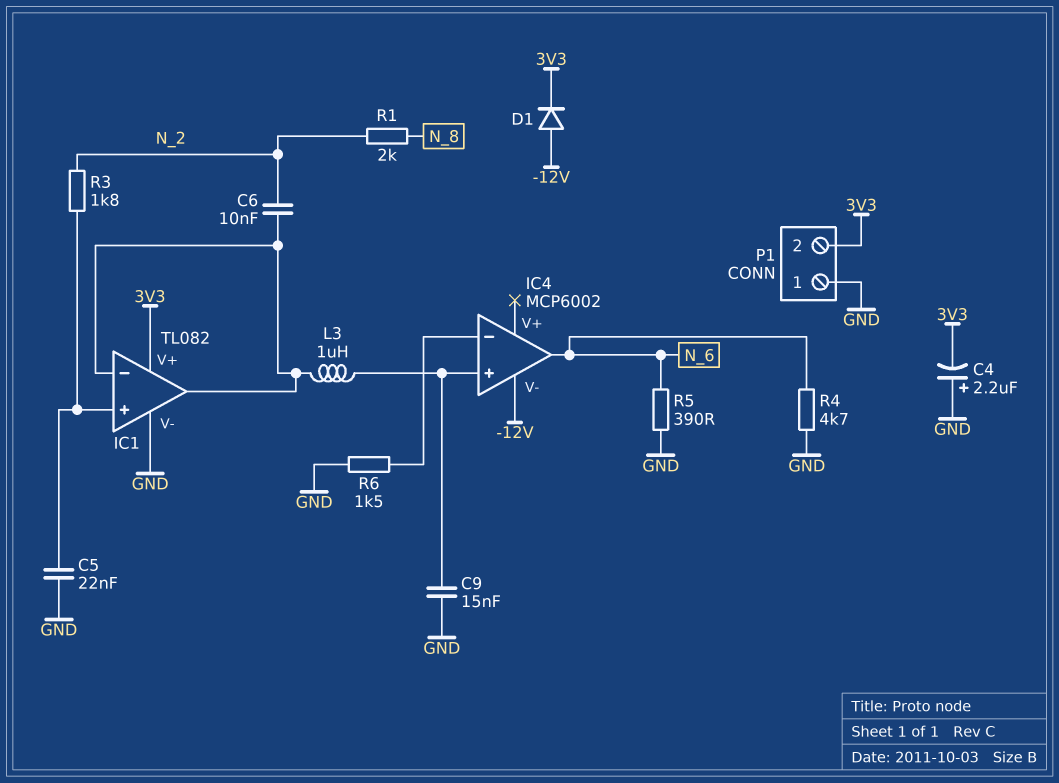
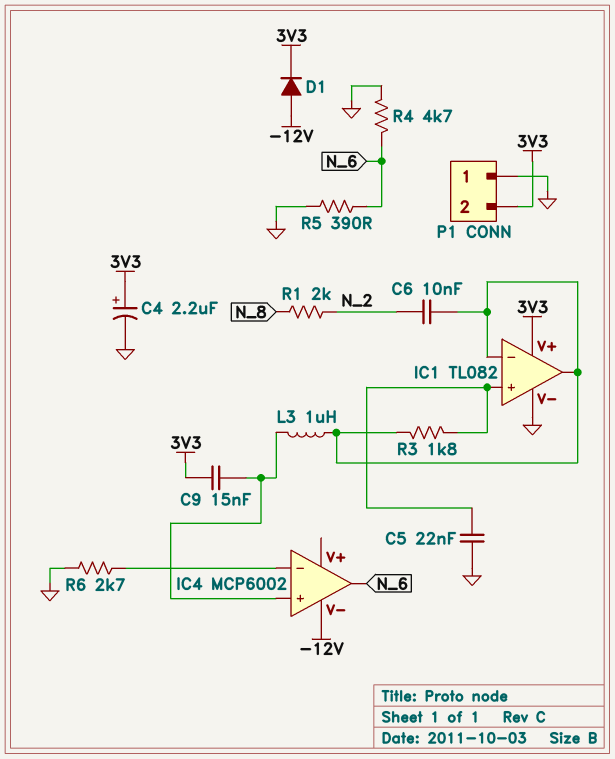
C4: 2.2uF (plus GND, minus 3V3) -> 2.2uF (plus 3V3, minus GND)
C9: 15nF (GND, IC4/in+) -> 15nF (3V3, IC4/in+)
R3: 1.8k (IC1/in+, N_2) -> 1.8k (IC1/in+, IC1/in-)
R6: 1.5k (GND, IC4/in-) -> 2.7k (GND, IC4/in-)

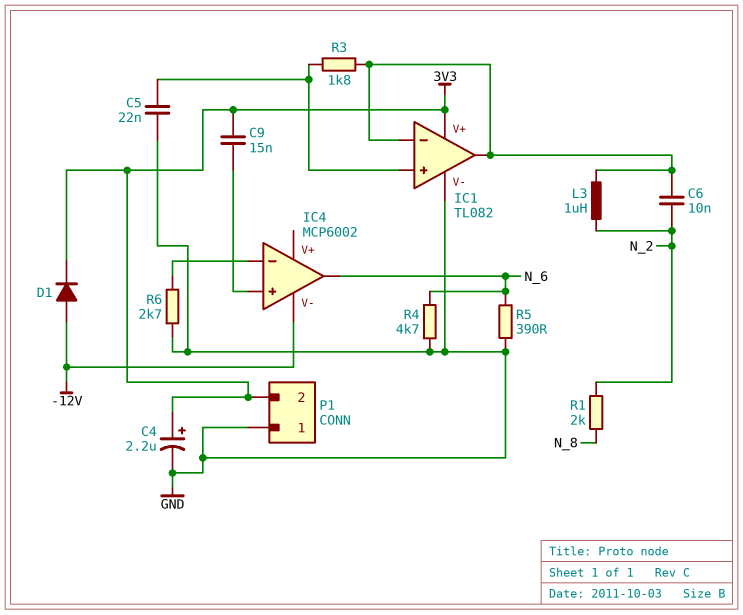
L3: 1uH (IC1/in-, IC4/in+) -> 1uH (IC1/in-, N_2)

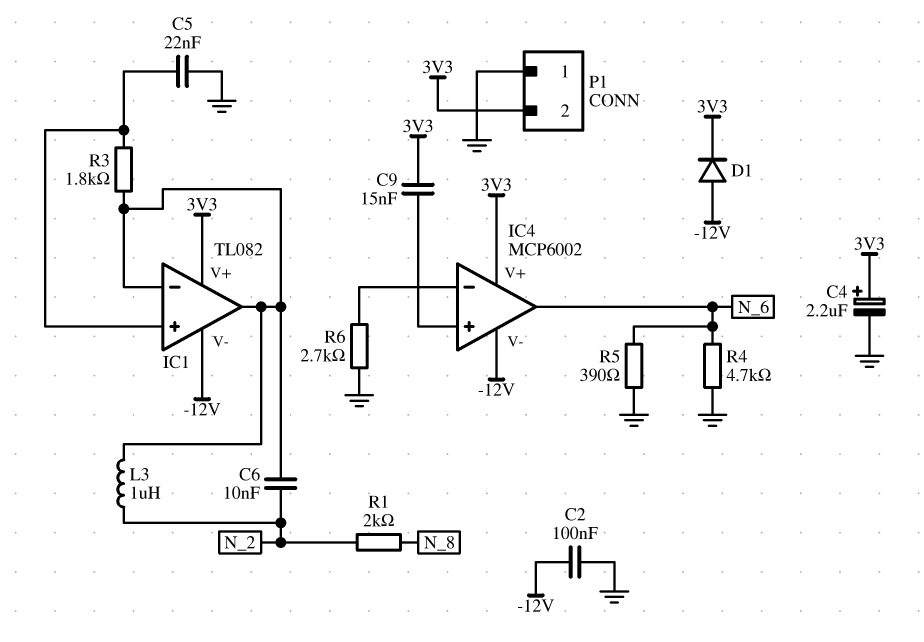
C2: none -> 100nF (-12V, GND)
IC1 pin V-: GND -> -12V
IC4 pin V+: none -> 3V3

